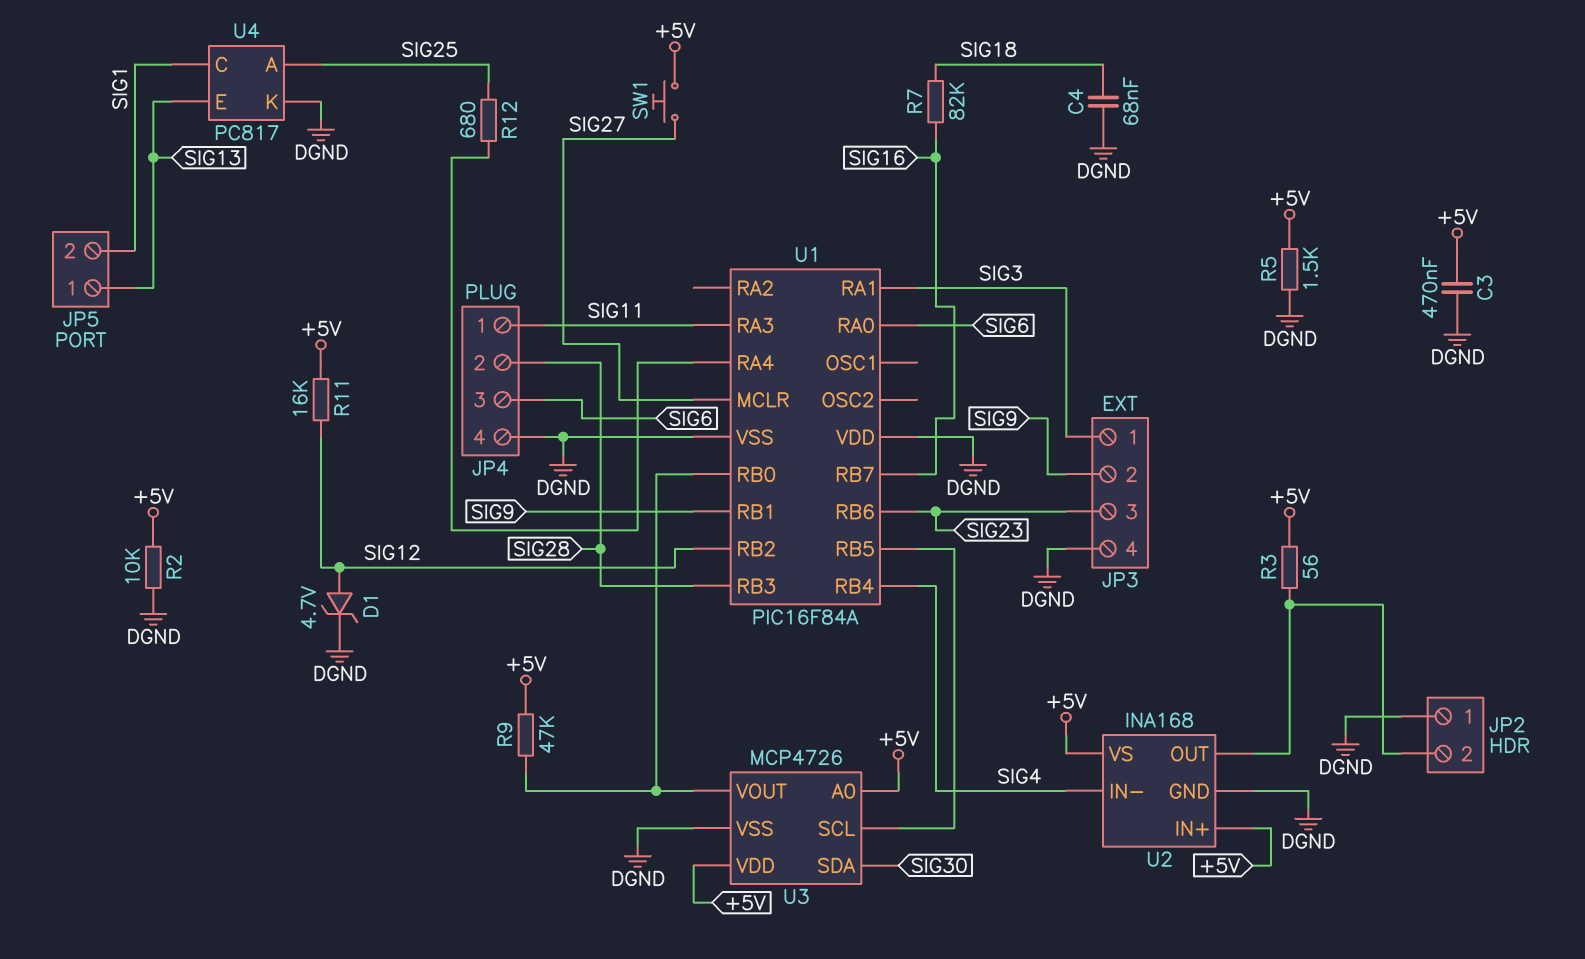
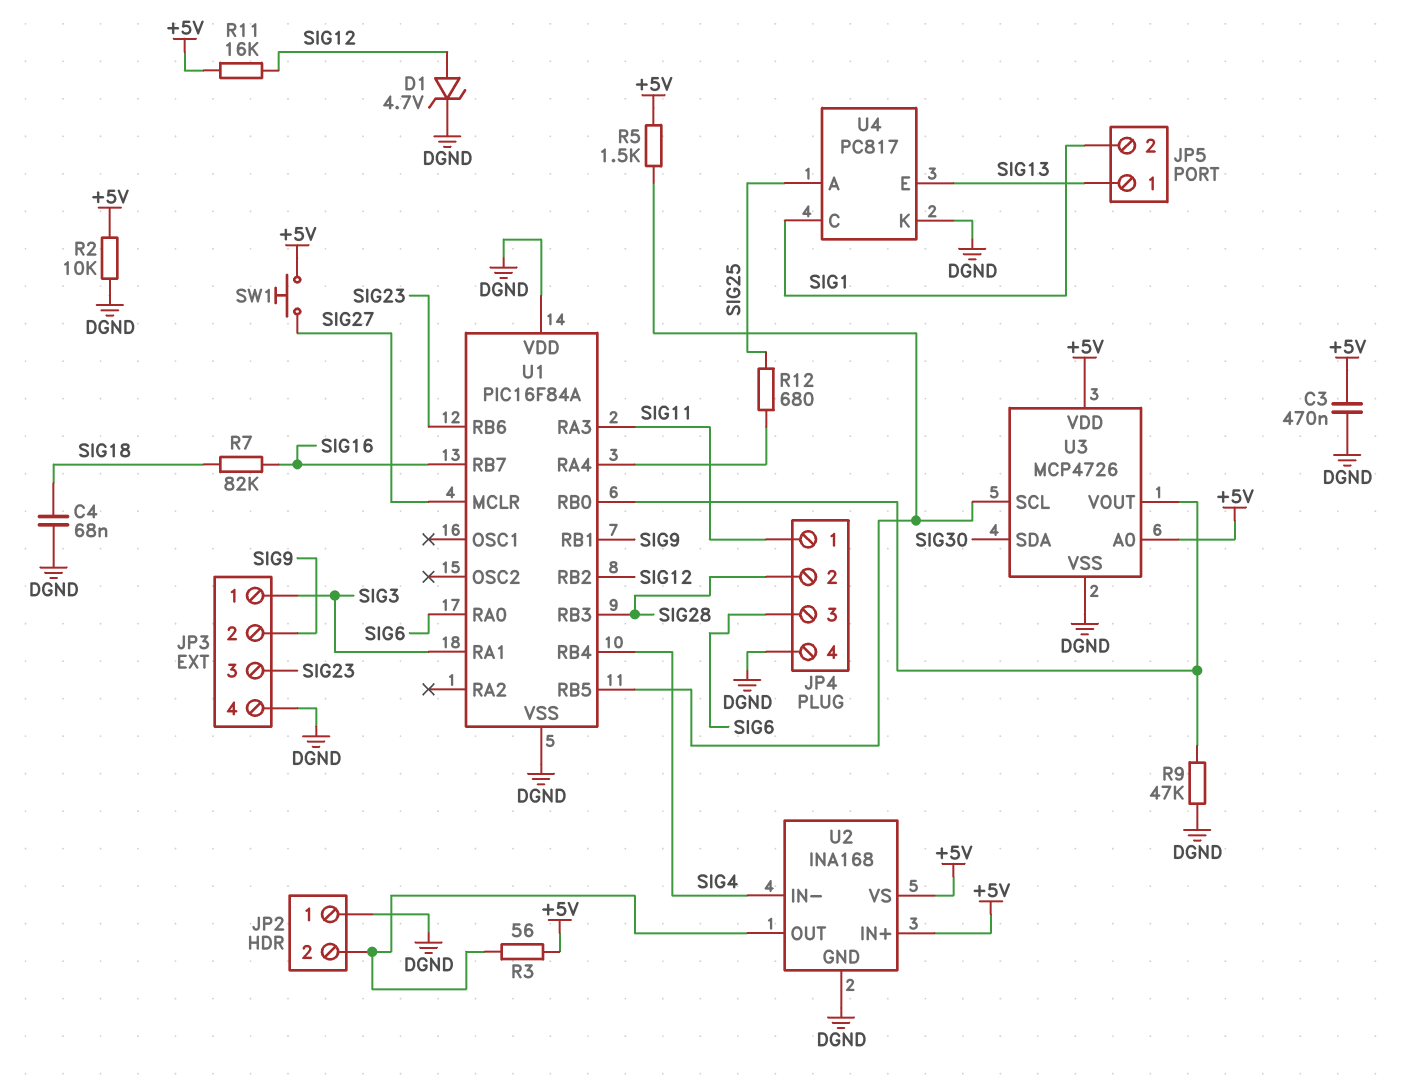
R5: 1.5k (+5V, DGND) -> 1.5k (+5V, U1/RB5)
R9: 47k (+5V, U1/RB0) -> 47k (DGND, U1/RB0)

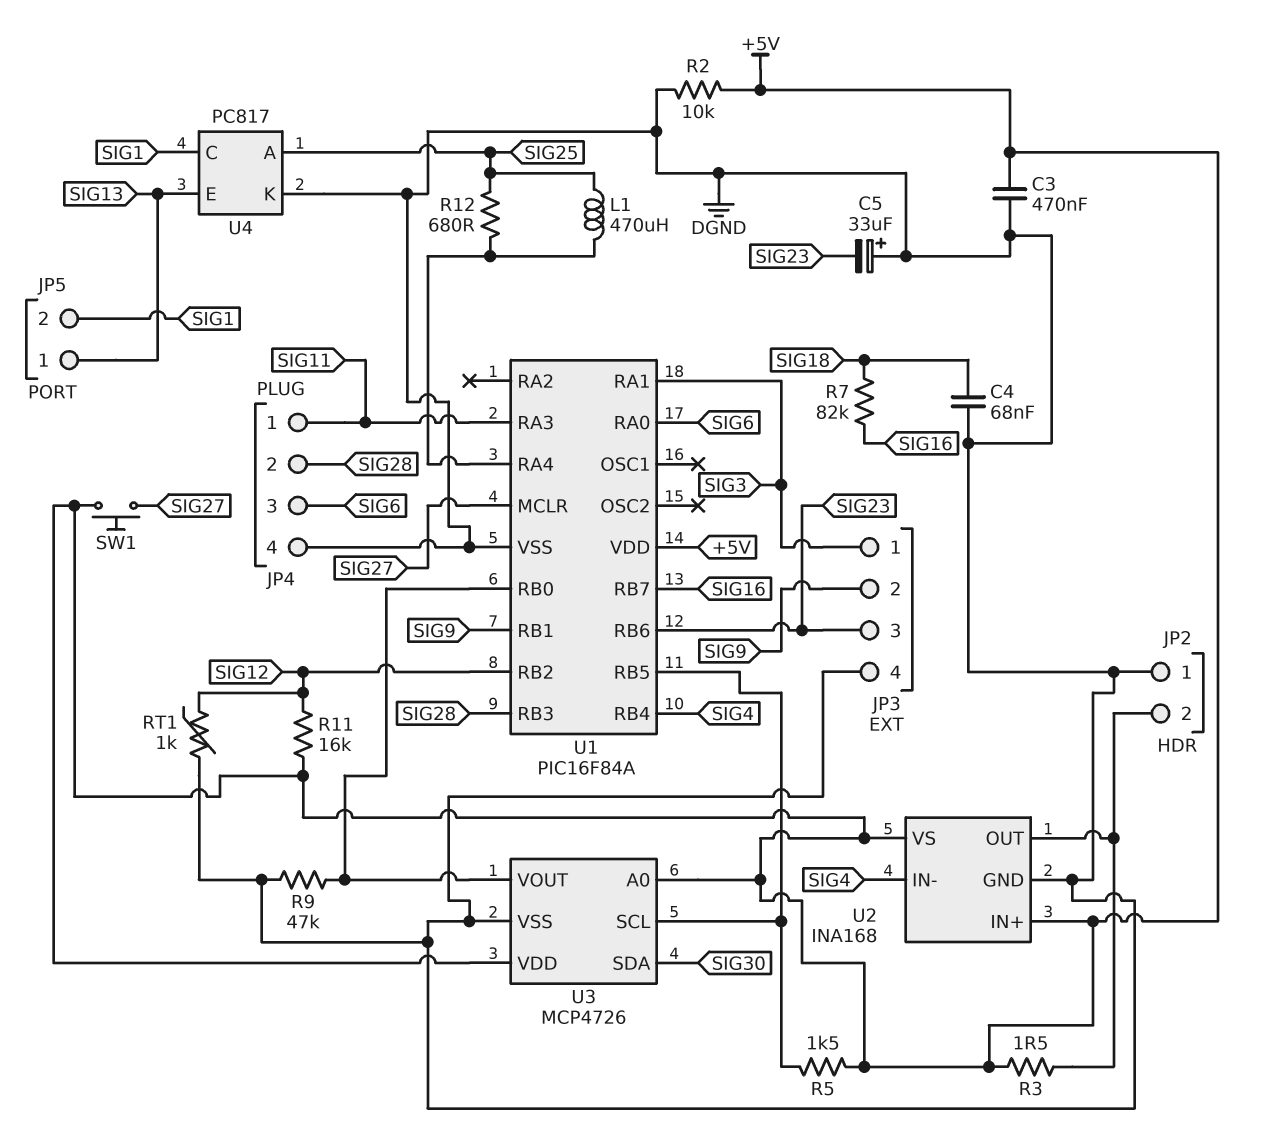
C5: none -> 33uF (plus DGND, minus SIG23)
D1: zener 4.7V (A SIG12, K DGND) -> none
L1: none -> 470uH (SIG25, U1/RA4)
R3: 56 (+5V, JP2/2) -> 1.5 (+5V, JP2/2)
RT1: none -> 1k (DGND, SIG12)
U1 pin VDD: DGND -> +5V

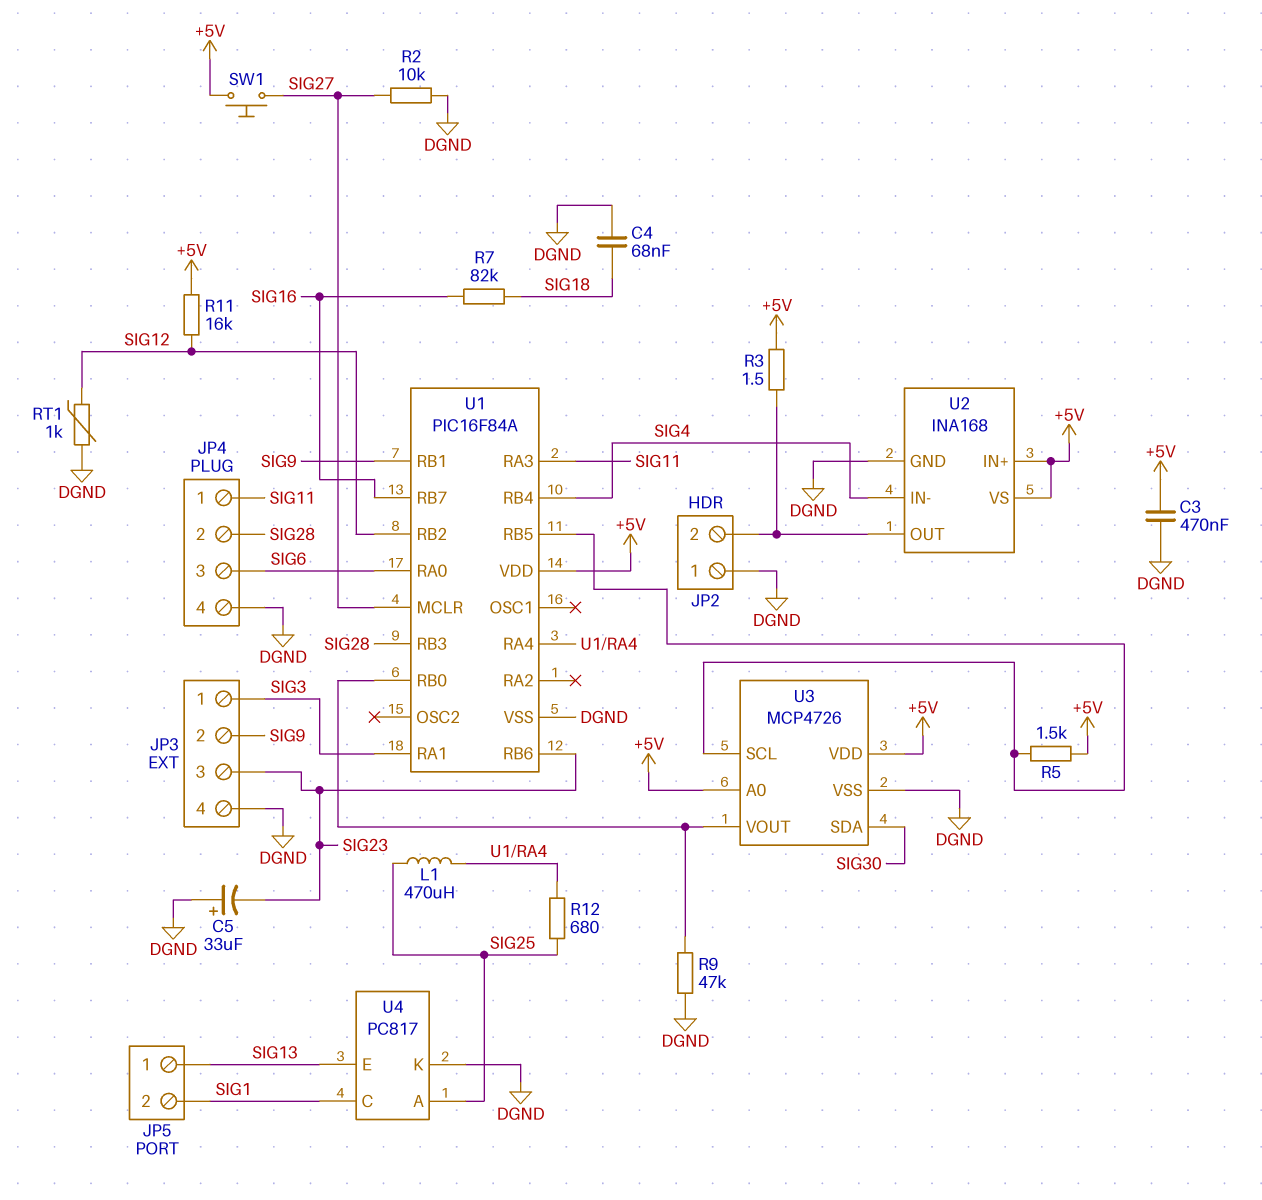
R2: 10k (+5V, DGND) -> 10k (DGND, SIG27)

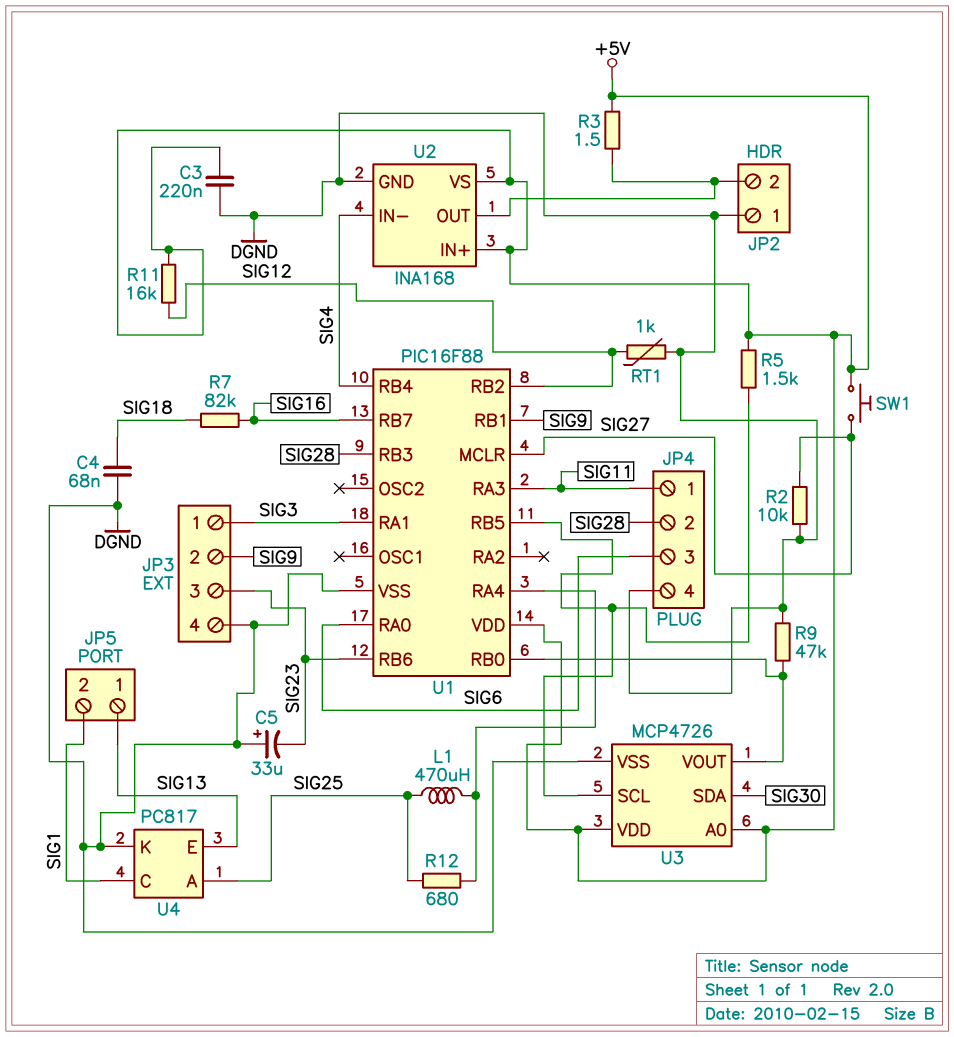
C3: 470nF (+5V, DGND) -> 220nF (+5V, DGND)
U1: PIC16F84A -> PIC16F88

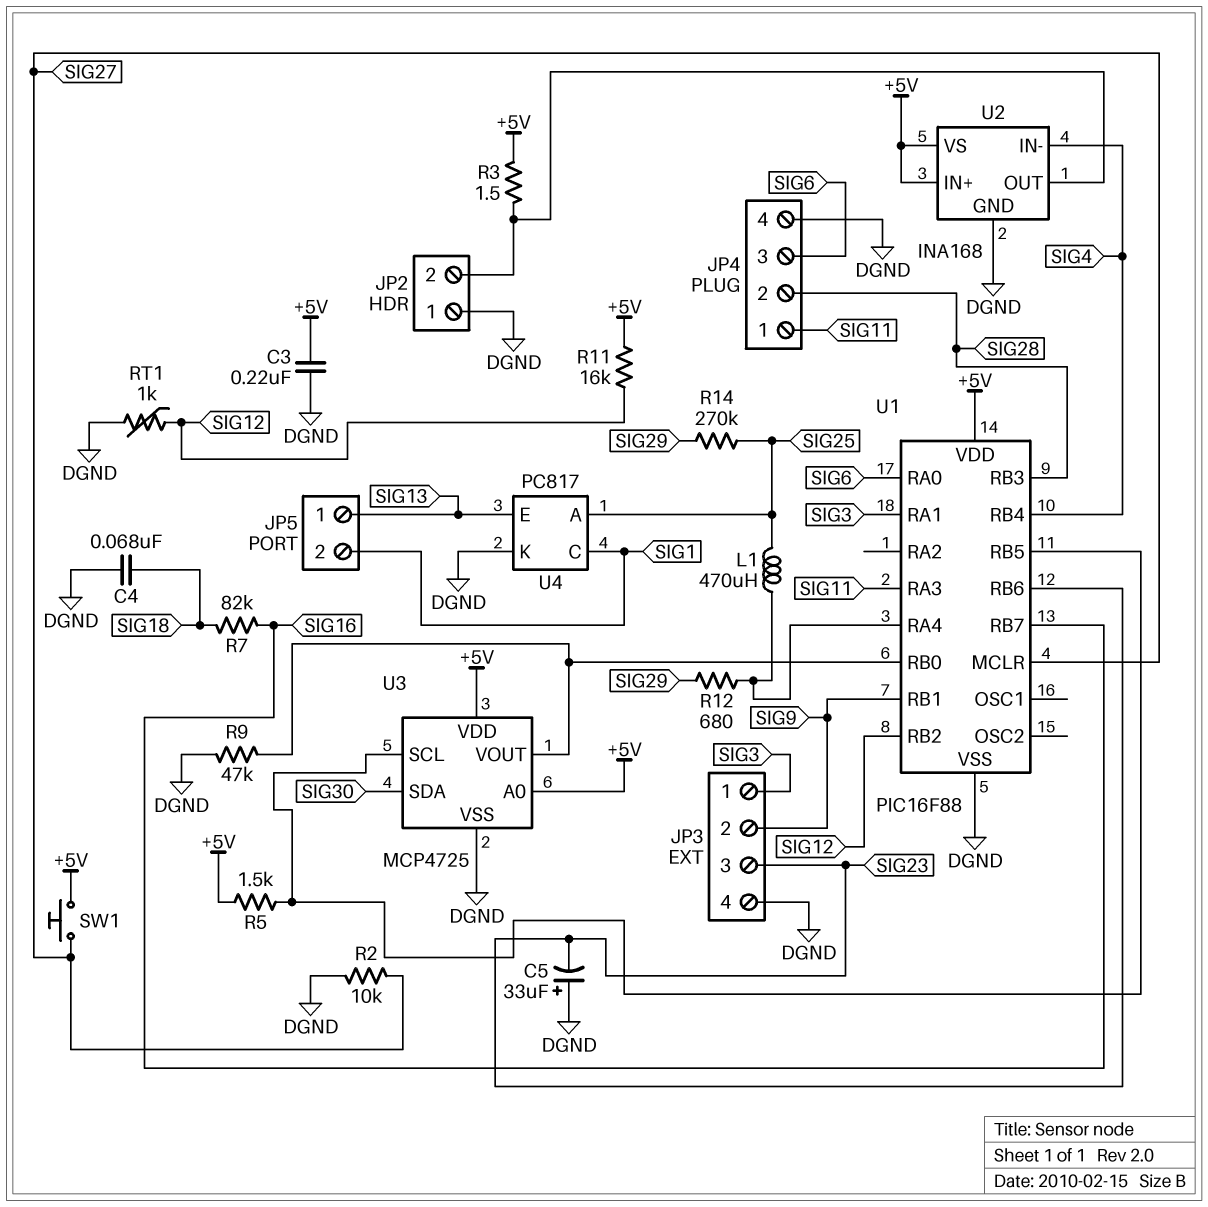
R12: 680 (SIG25, U1/RA4) -> 680 (SIG29, U1/RA4)
R14: none -> 270k (SIG25, SIG29)
U3: MCP4726 -> MCP4725

